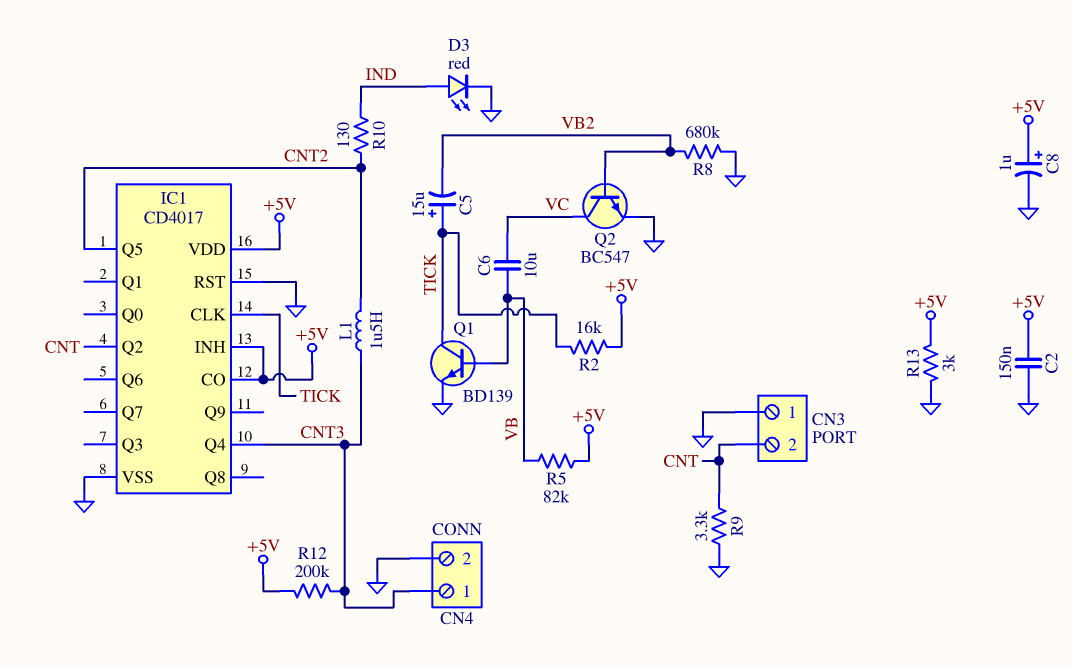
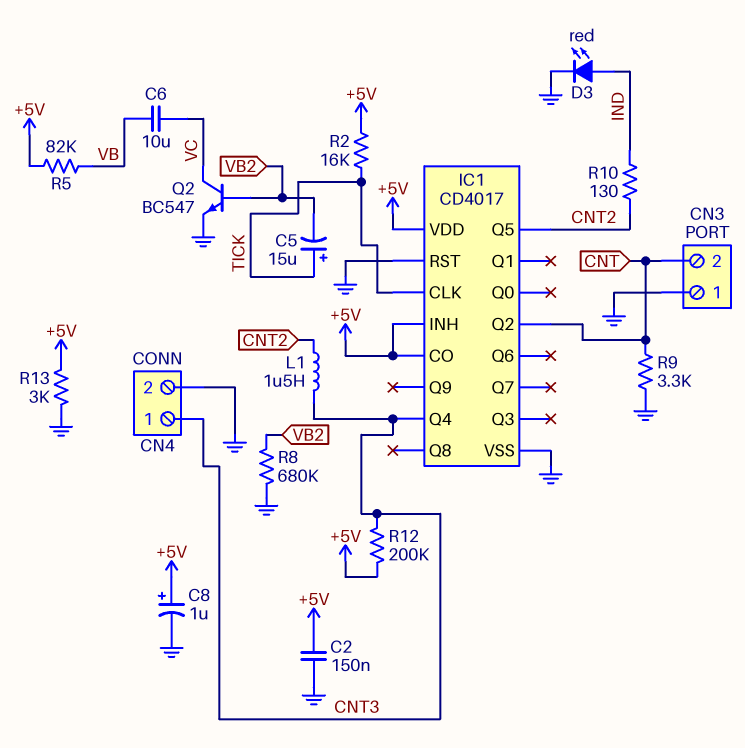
Q1: NPN BD139 (B VB, C TICK, E GND) -> none

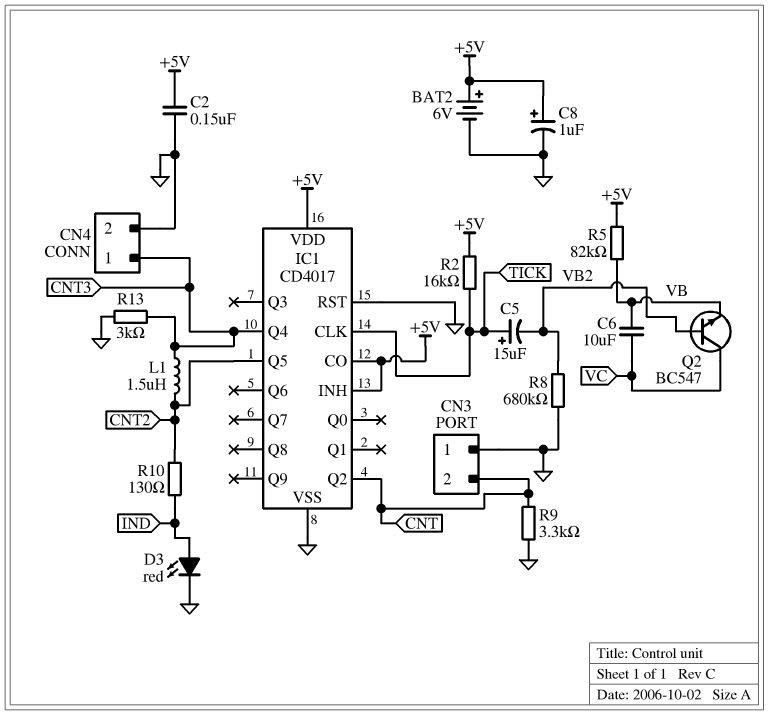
BAT2: none -> 6V (plus +5V, minus GND)
Q2: NPN BC547 (B VB2, C VC, E GND) -> NPN BC547 (B VB2, C VC, E VB)
R12: 200k (+5V, CNT3) -> none
R13: 3k (+5V, GND) -> 3k (CNT3, GND)

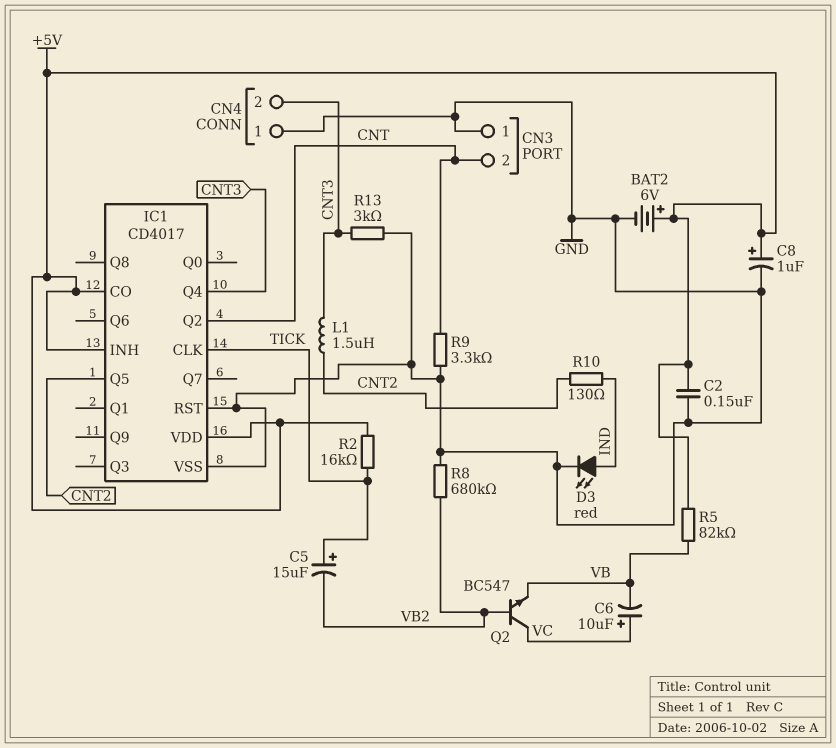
C6: 10uF (VB, VC) -> 10uF (plus VC, minus VB)
CN4 pin 1: CNT3 -> GND
CN4 pin 2: GND -> CNT3

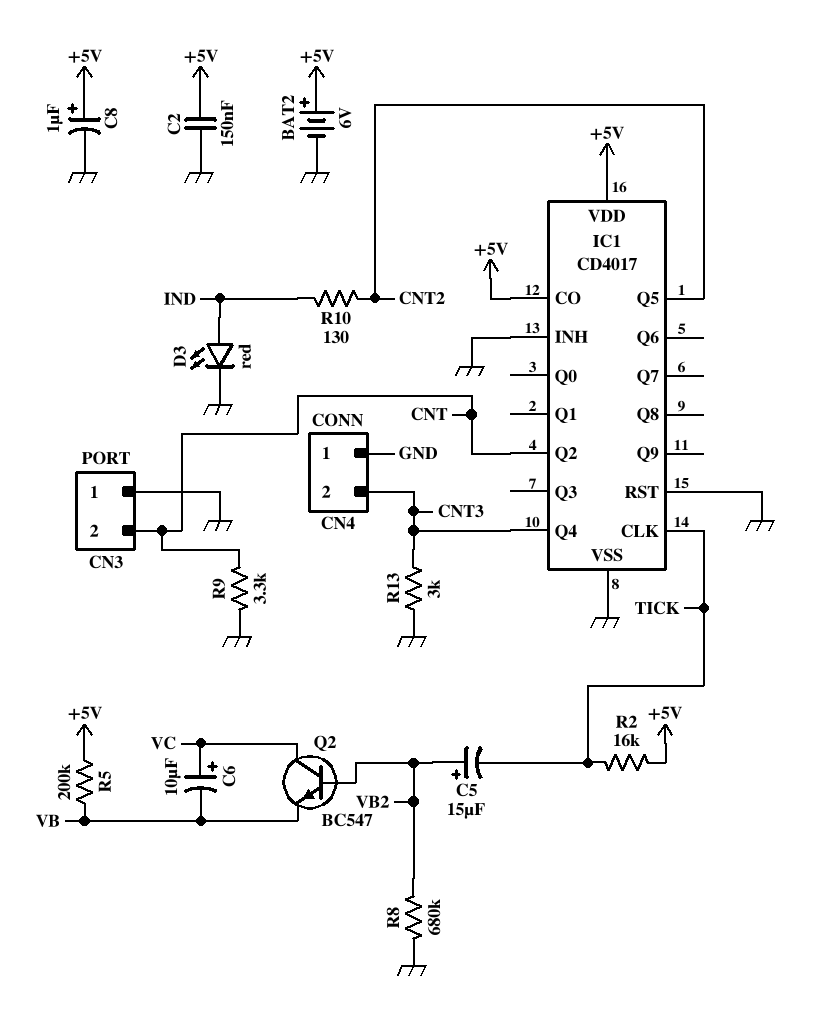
C5: 15uF (plus TICK, minus VB2) -> 15uF (plus VB2, minus TICK)
IC1 pin INH: +5V -> GND
L1: 1.5uH (CNT2, CNT3) -> none
R5: 82k (+5V, VB) -> 200k (+5V, VB)

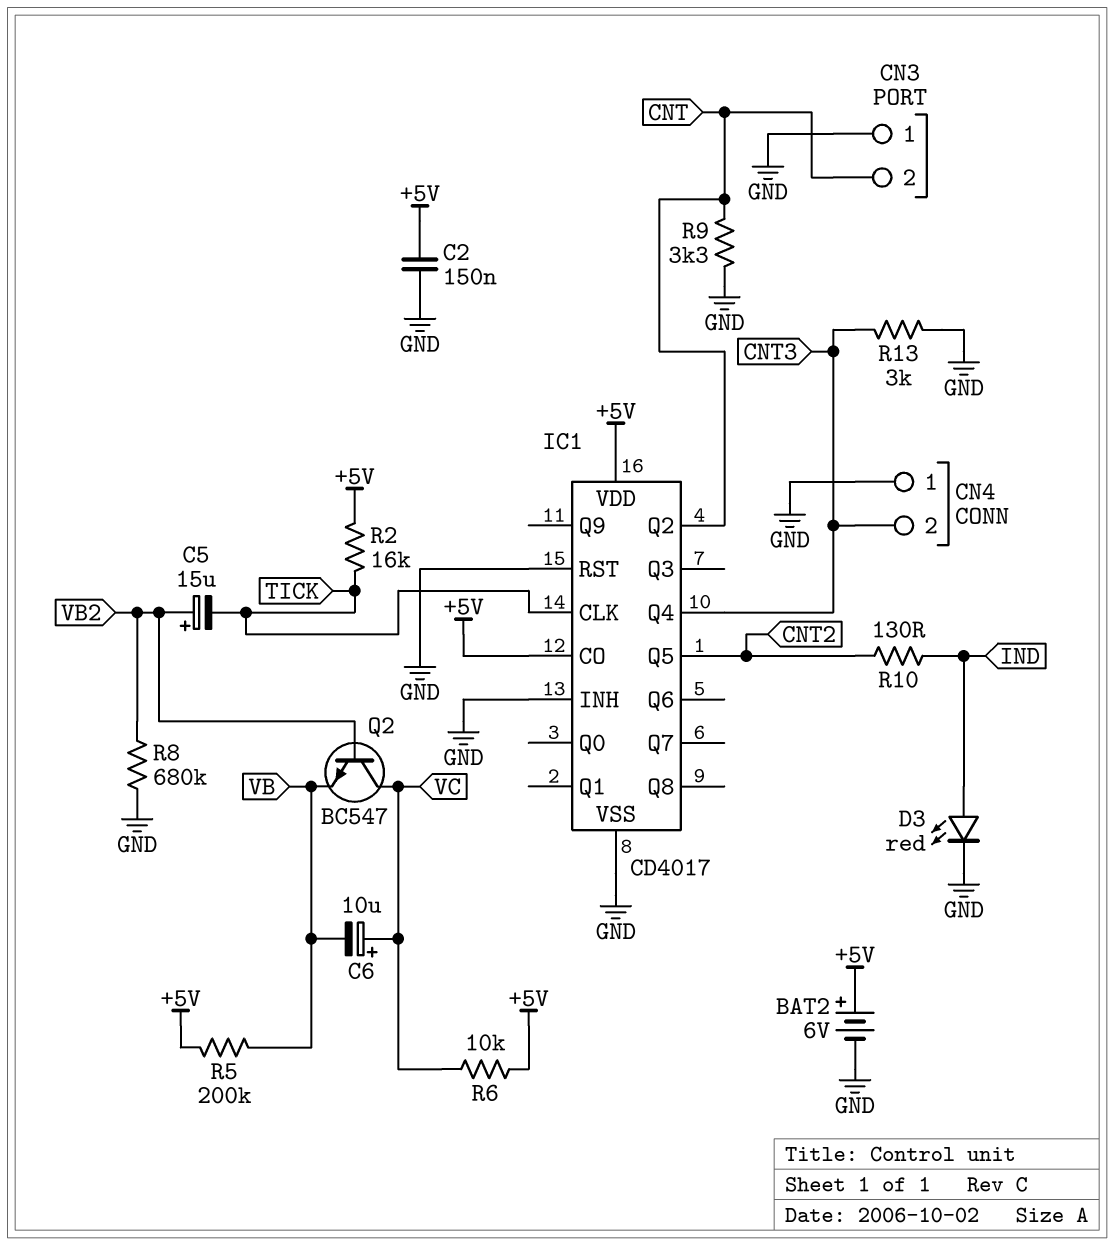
C8: 1uF (plus +5V, minus GND) -> none
R6: none -> 10k (+5V, VC)

